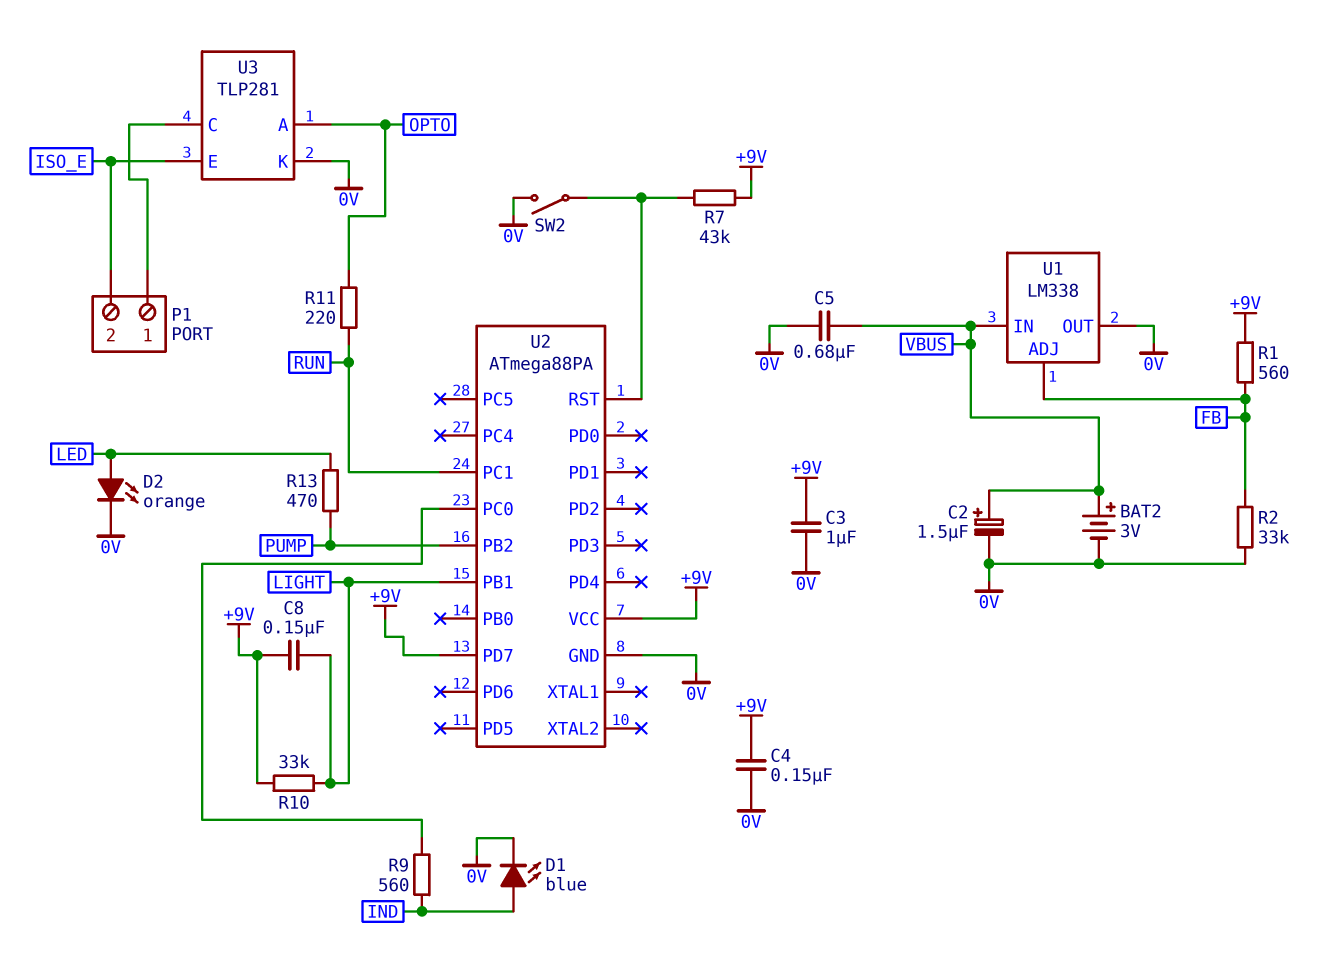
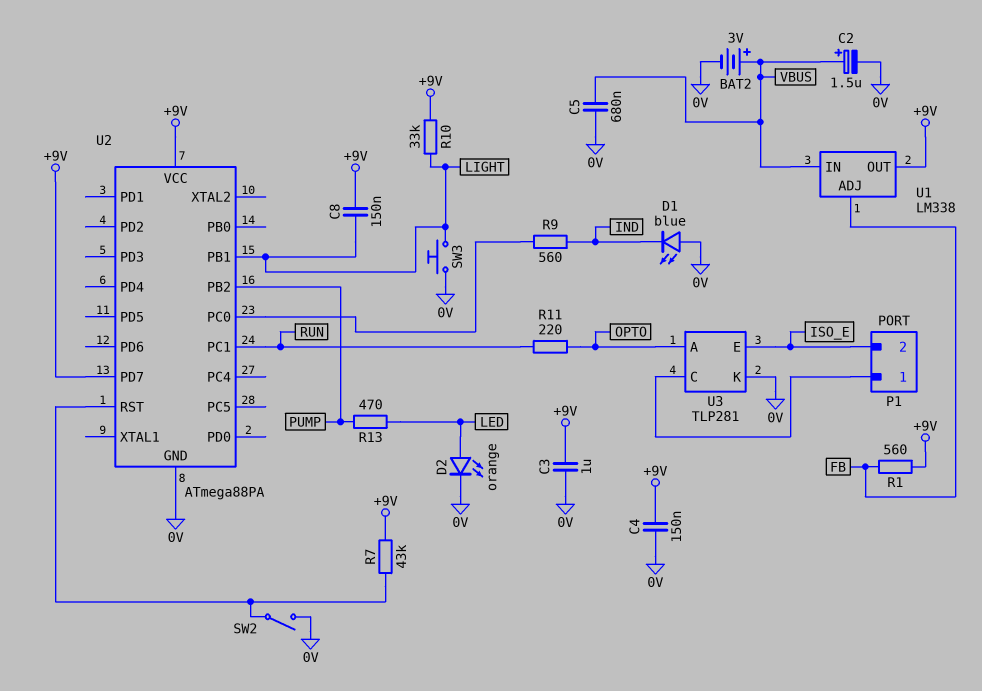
D1: LED blue (A IND, K 0V) -> LED blue (A 0V, K IND)
R2: 33k (0V, FB) -> none
SW3: none -> button (0V, LIGHT)
U1 pin OUT: 0V -> +9V

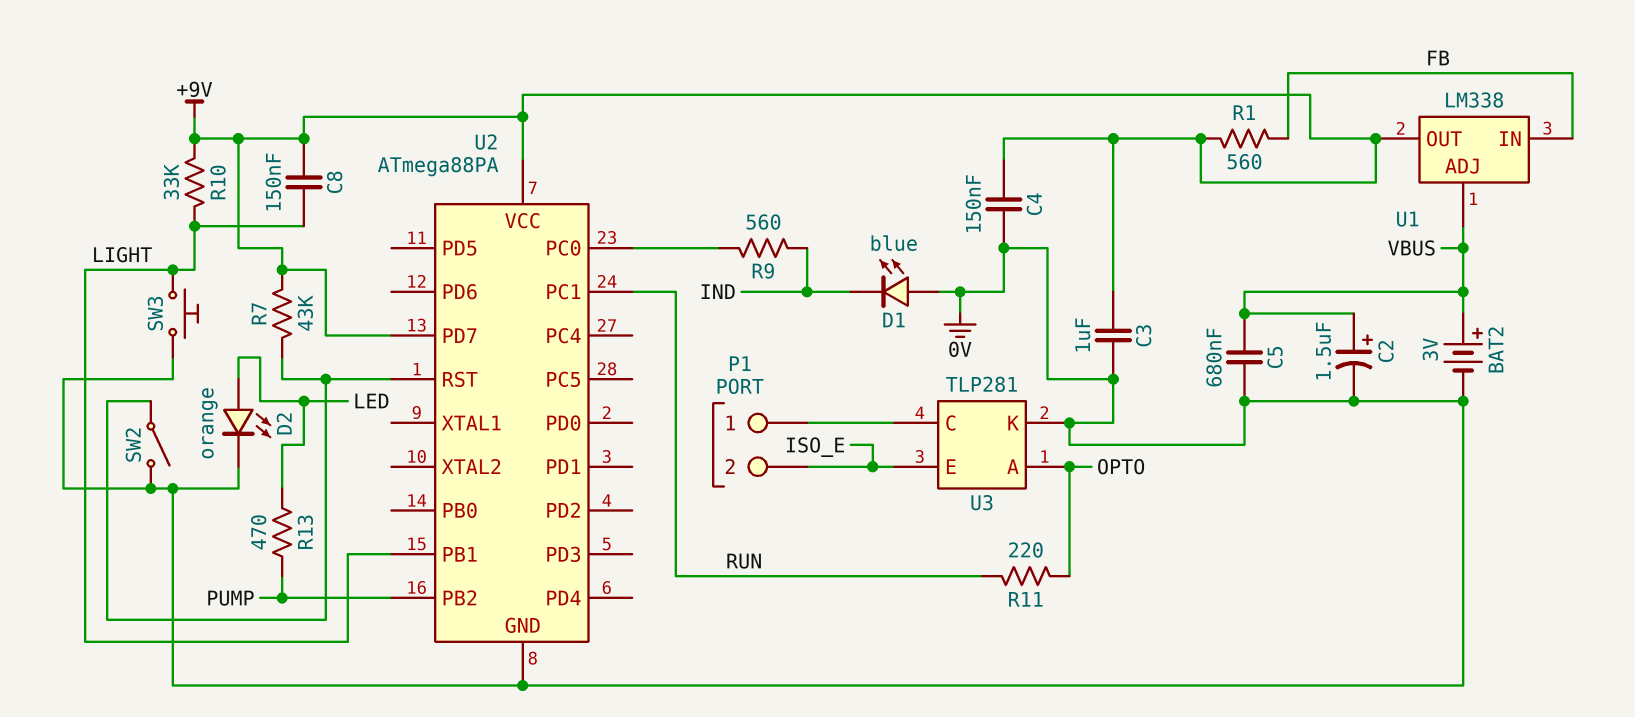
U1 pin ADJ: FB -> VBUS
U1 pin IN: VBUS -> FB

